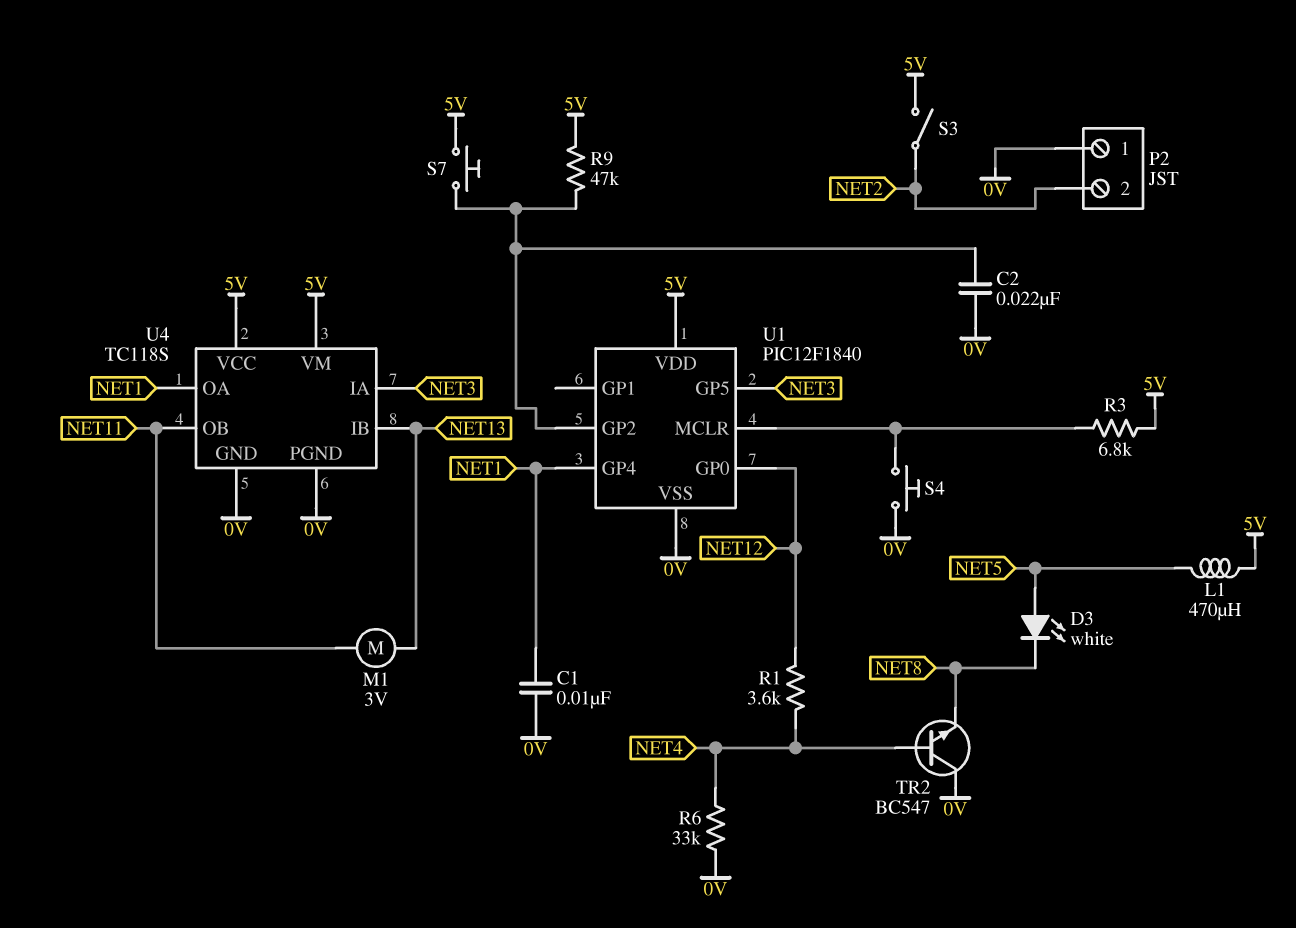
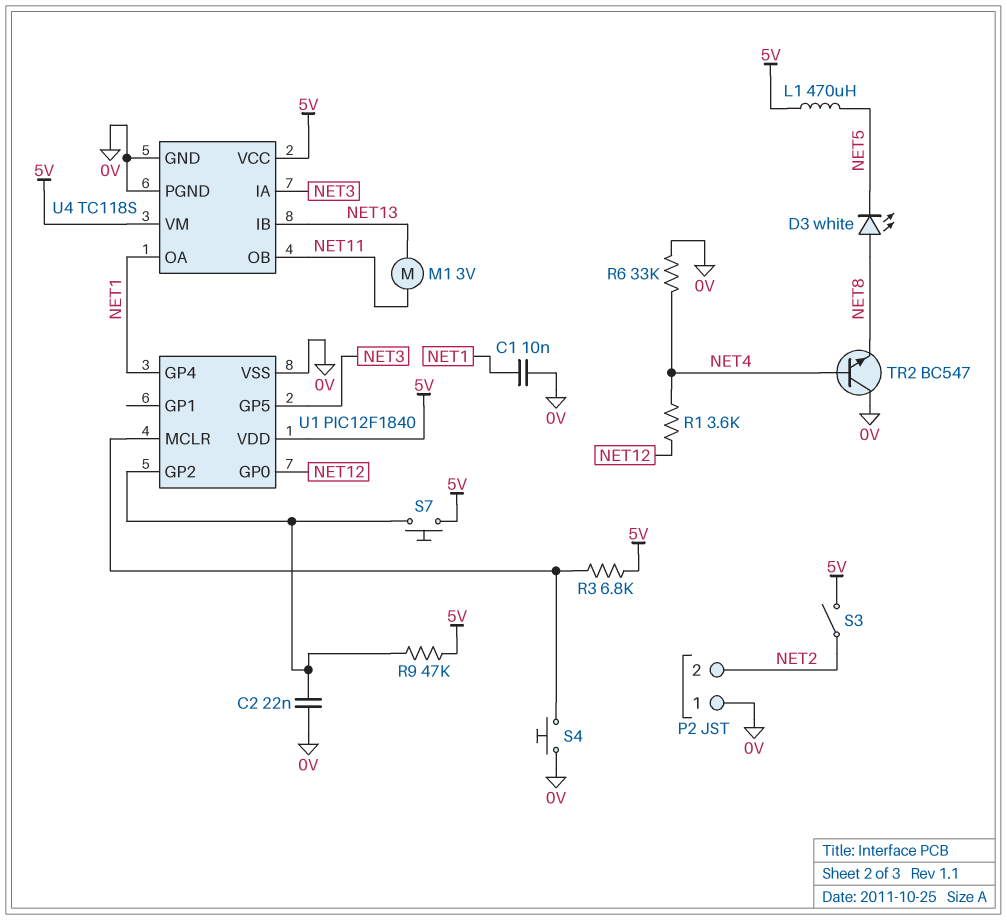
D3: LED white (A NET5, K NET8) -> LED white (A NET8, K NET5)

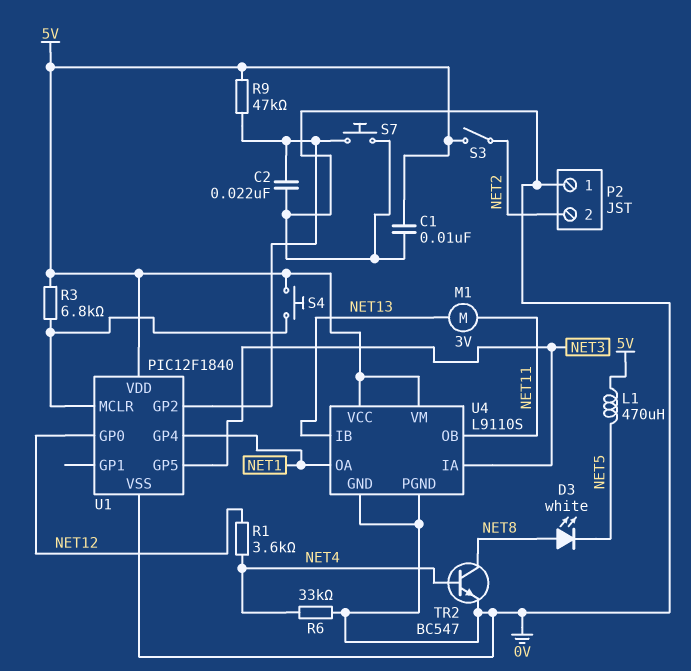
C1: 10nF (0V, NET1) -> 10nF (0V, 5V)
S4: button (0V, U1/MCLR) -> button (5V, U1/MCLR)
S7: button (5V, U1/GP2) -> button (0V, U1/GP2)
TR2: NPN BC547 (B NET4, C 0V, E NET8) -> NPN BC547 (B NET4, C NET8, E 0V)
U4: TC118S -> L9110S

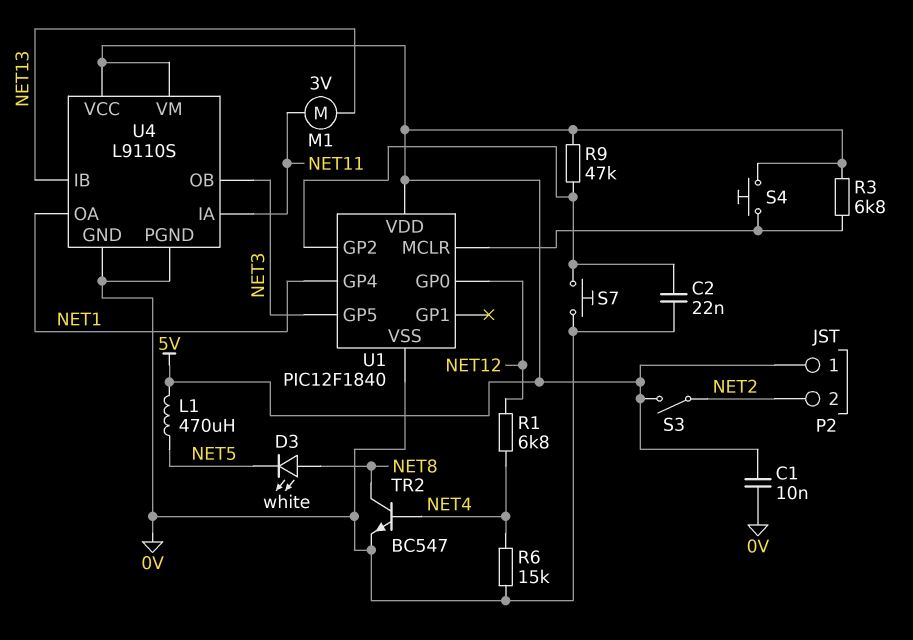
P2 pin 1: 0V -> 5V
R1: 3.6k (NET4, NET12) -> 6.8k (NET4, NET12)
R6: 33k (0V, NET4) -> 15k (0V, NET4)
U4 pin IA: NET3 -> NET11
U4 pin OB: NET11 -> NET3

